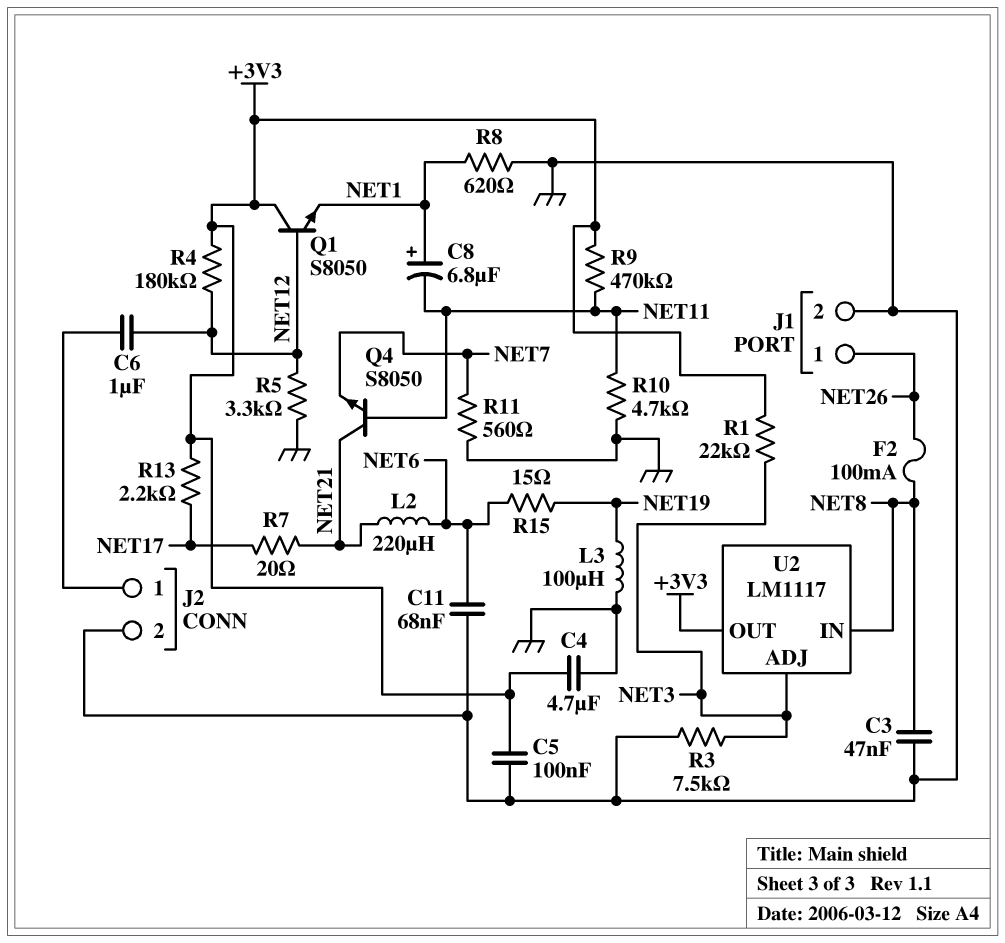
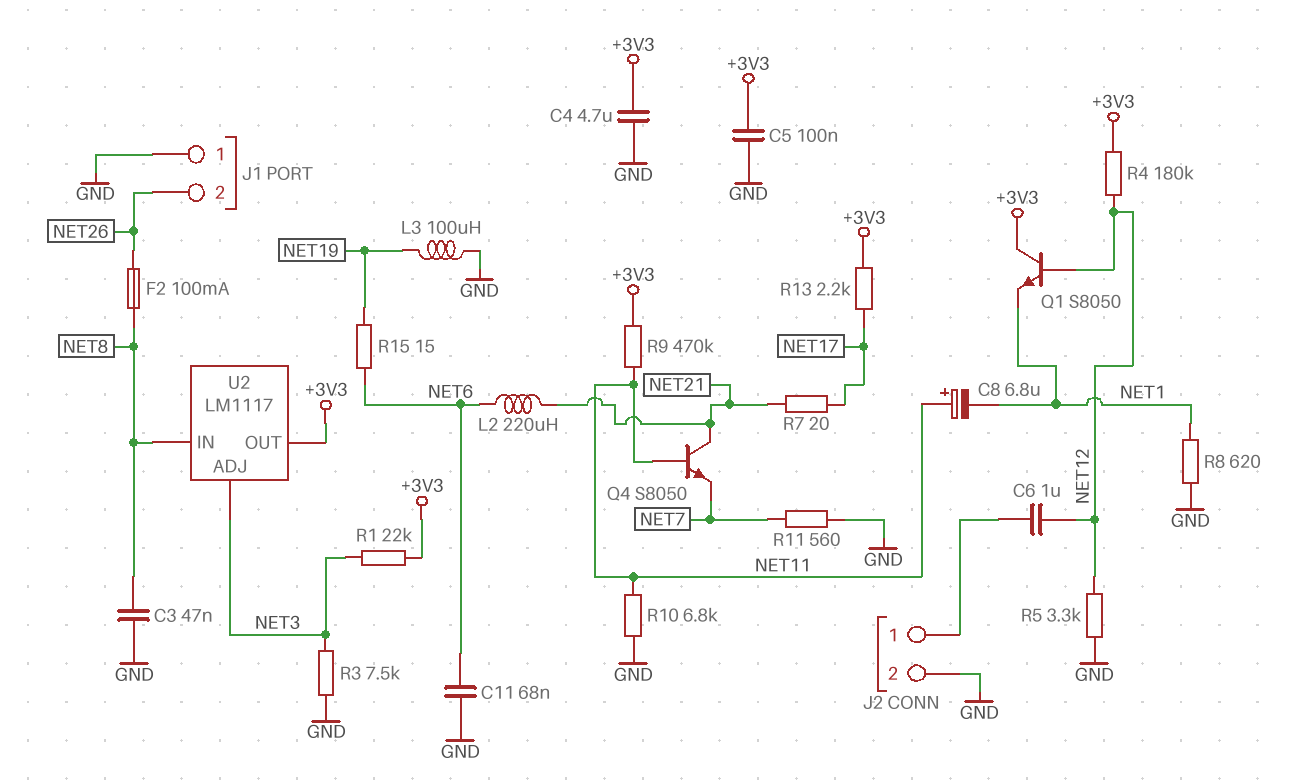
C8: 6.8uF (plus NET1, minus NET11) -> 6.8uF (plus NET11, minus NET1)
J1 pin 1: NET26 -> GND
J1 pin 2: GND -> NET26
R10: 4.7k (GND, NET11) -> 6.8k (GND, NET11)

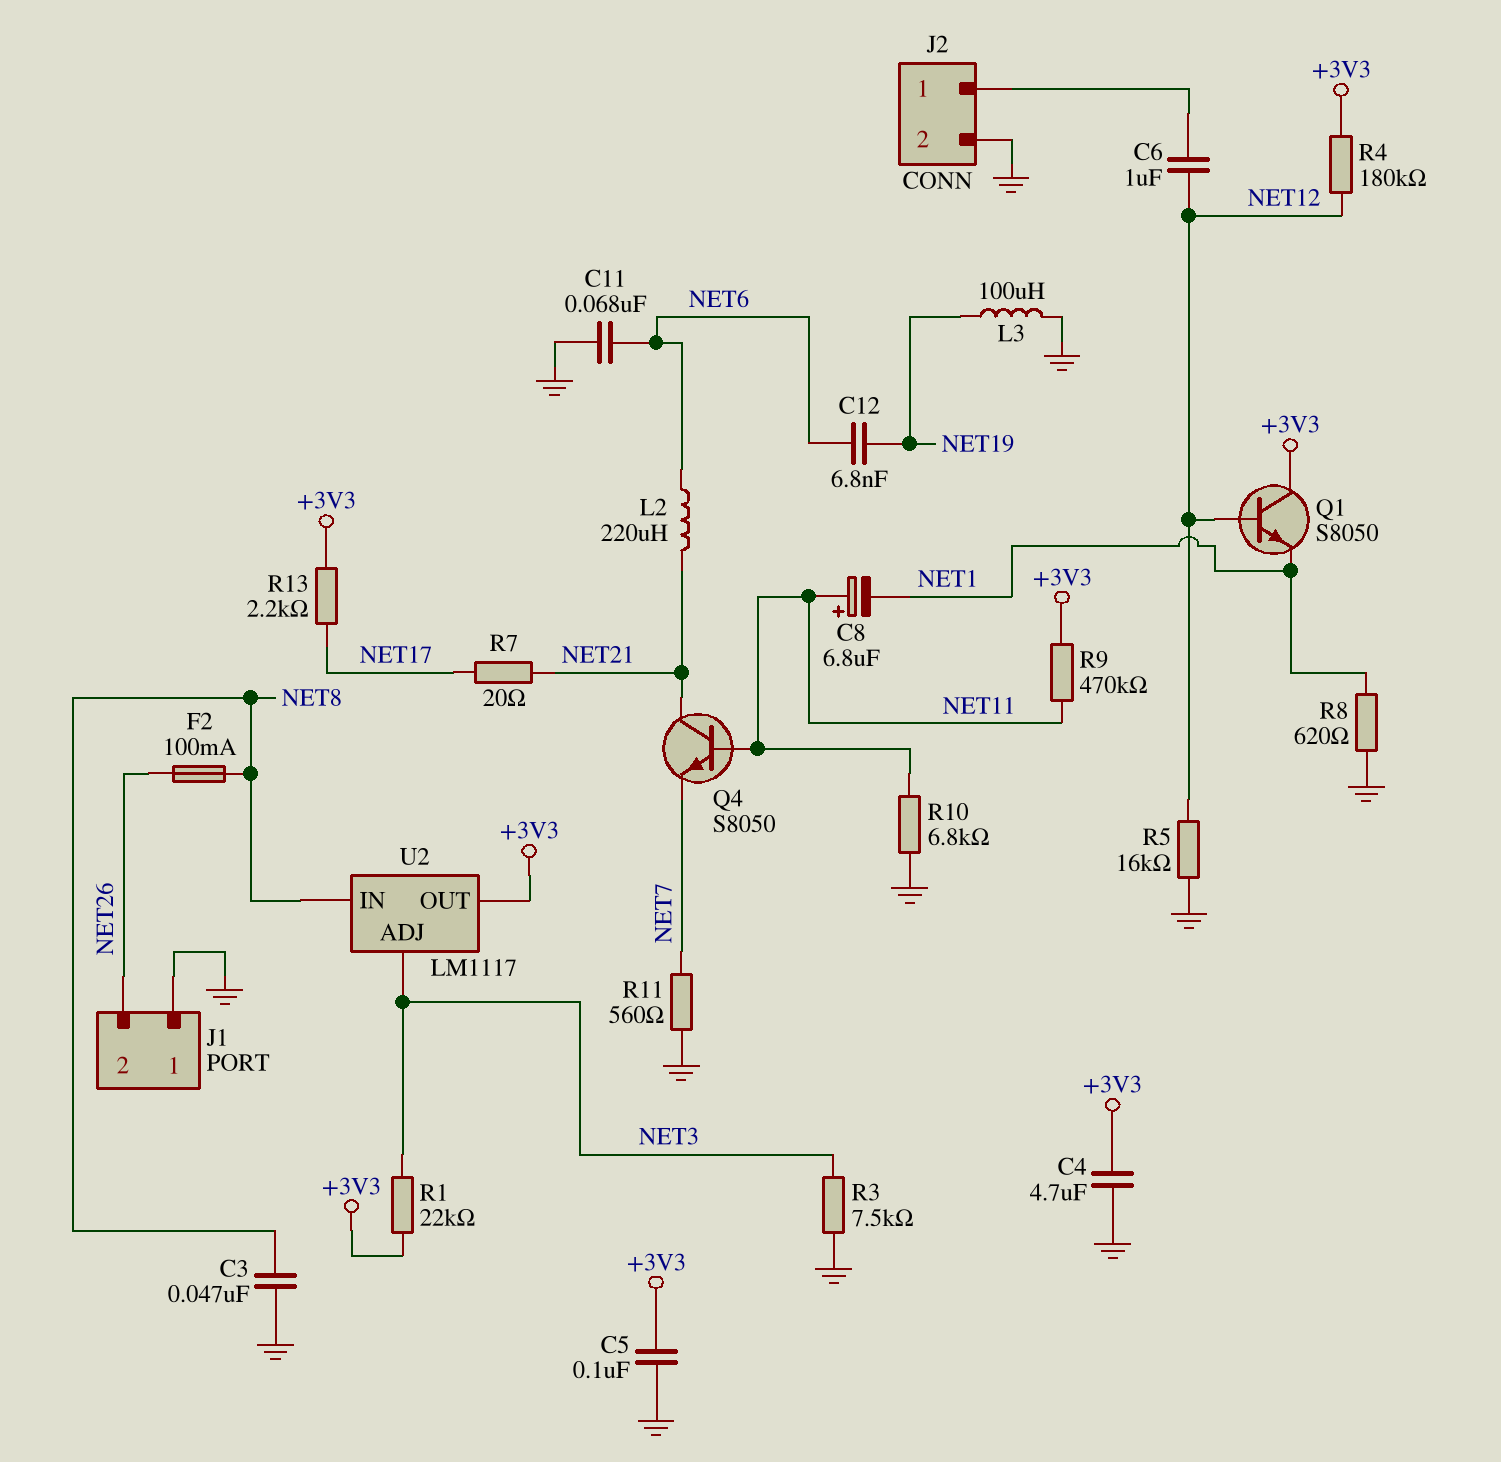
C12: none -> 6.8nF (NET6, NET19)
R5: 3.3k (GND, NET12) -> 16k (GND, NET12)
R15: 15 (NET6, NET19) -> none

